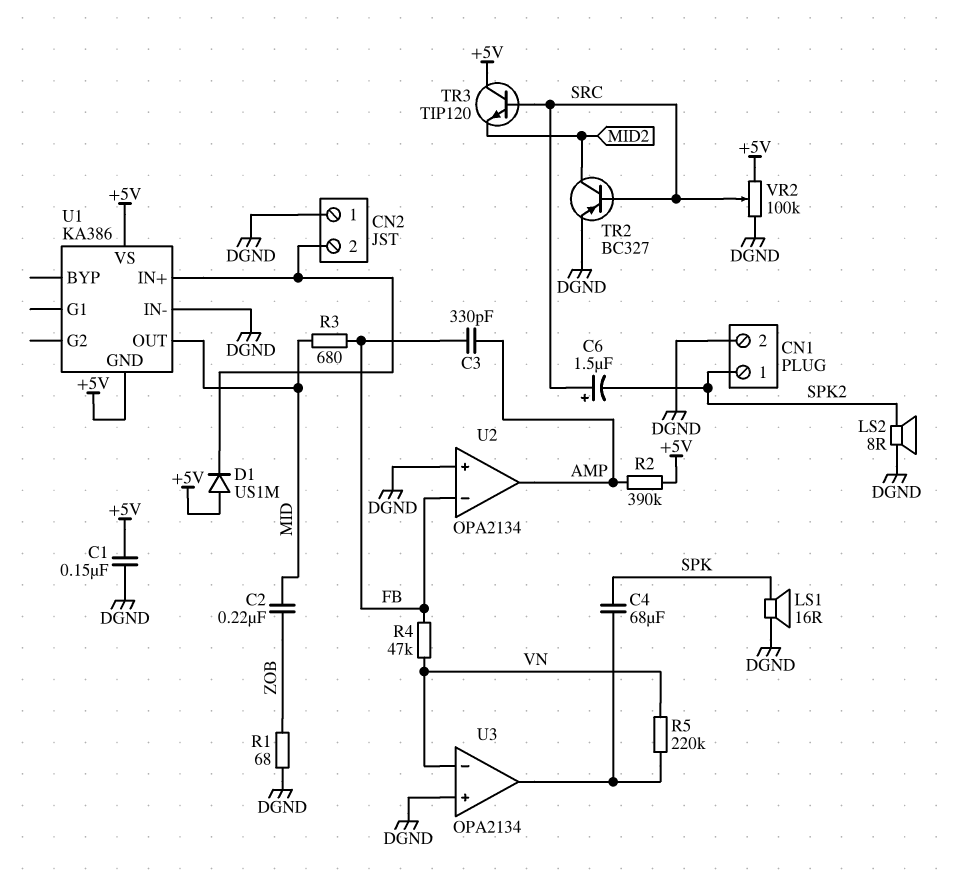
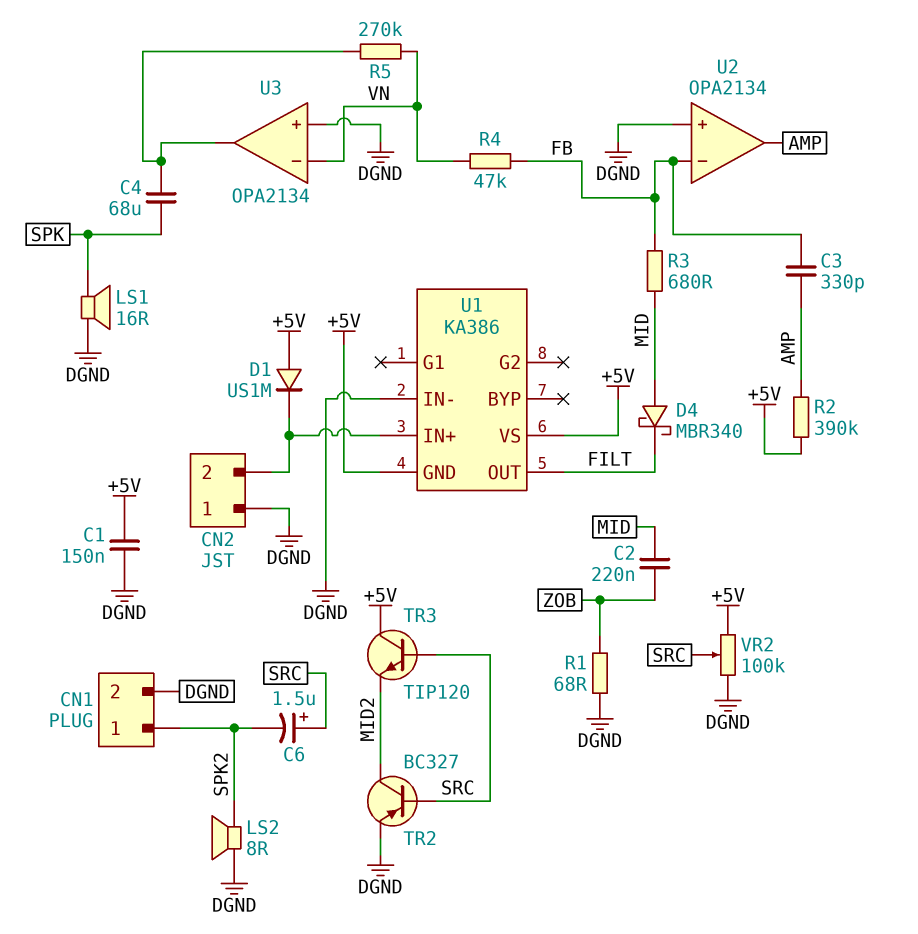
D4: none -> schottky MBR340 (A MID, K FILT)
R5: 220k (U3/out, VN) -> 270k (U3/out, VN)
U1 pin OUT: MID -> FILT

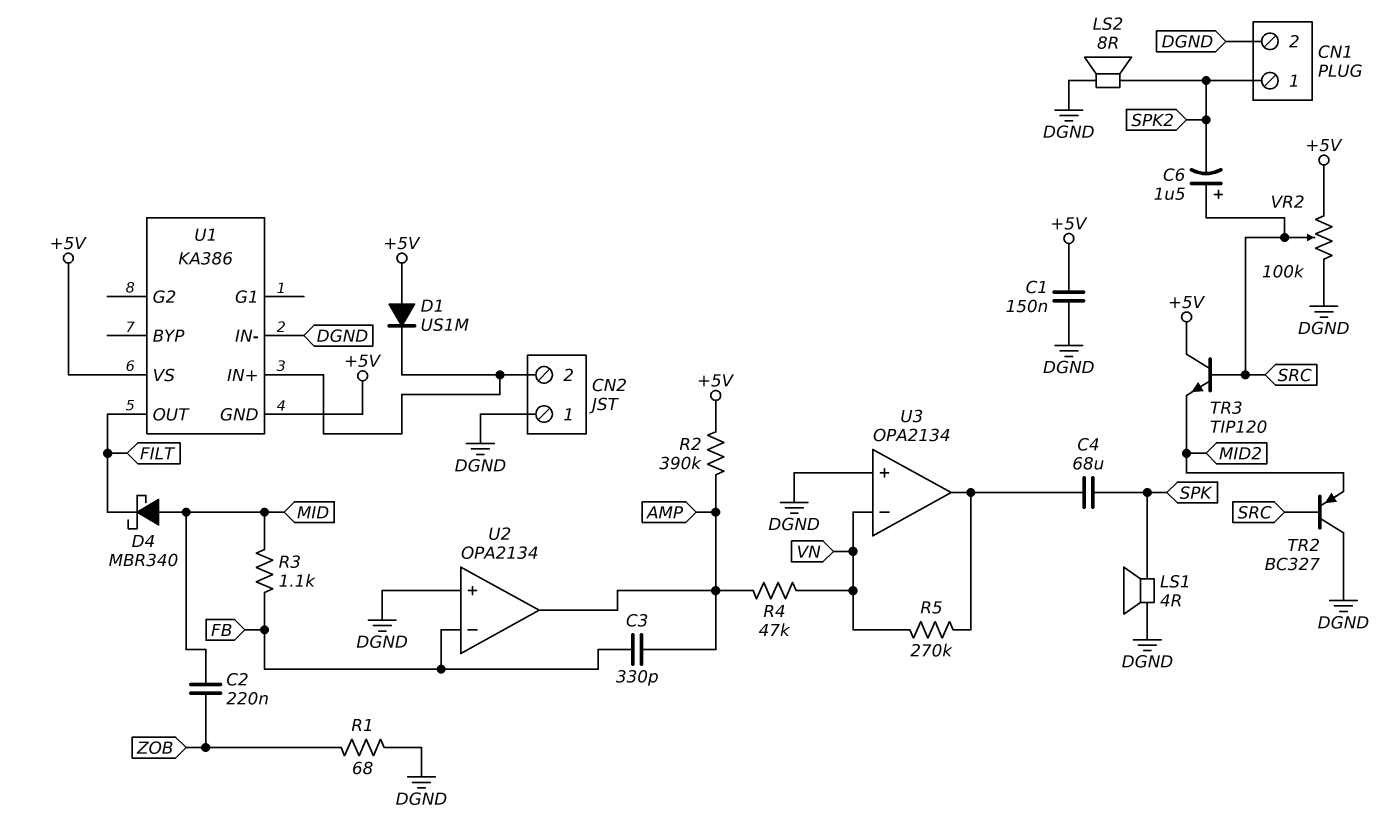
LS1: speaker 16R (DGND, SPK) -> speaker 4R (DGND, SPK)
R3: 680 (FB, MID) -> 1.1k (FB, MID)
R4: 47k (FB, VN) -> 47k (AMP, VN)
TR2: PNP BC327 (B SRC, C MID2, E DGND) -> PNP BC327 (B SRC, C DGND, E MID2)

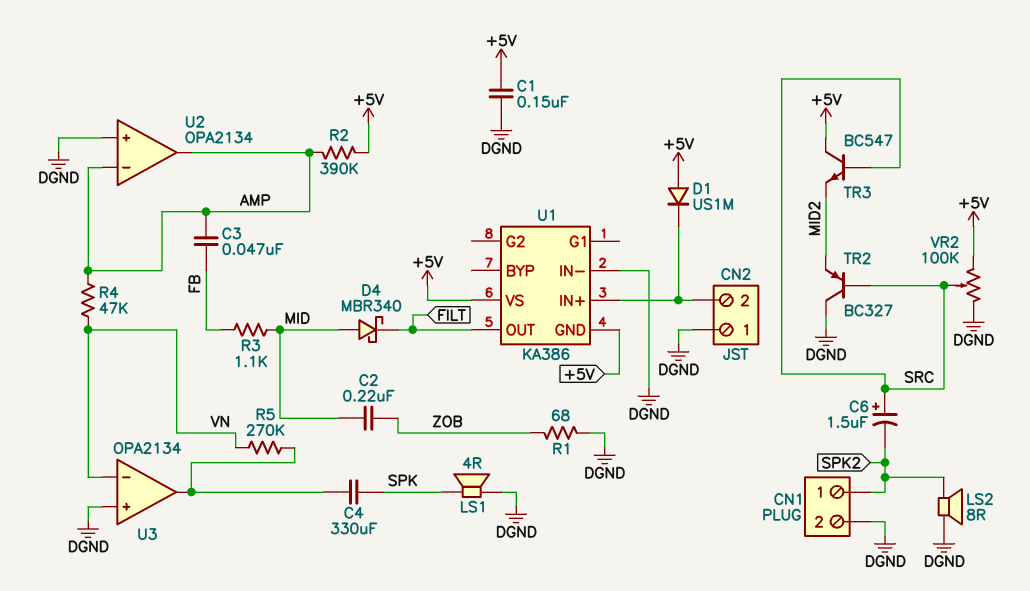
C3: 330pF (AMP, FB) -> 47nF (AMP, FB)
C4: 68uF (SPK, U3/out) -> 330uF (SPK, U3/out)
TR3: NPN TIP120 (B SRC, C +5V, E MID2) -> NPN BC547 (B SRC, C +5V, E MID2)
U2 pin in-: FB -> AMP

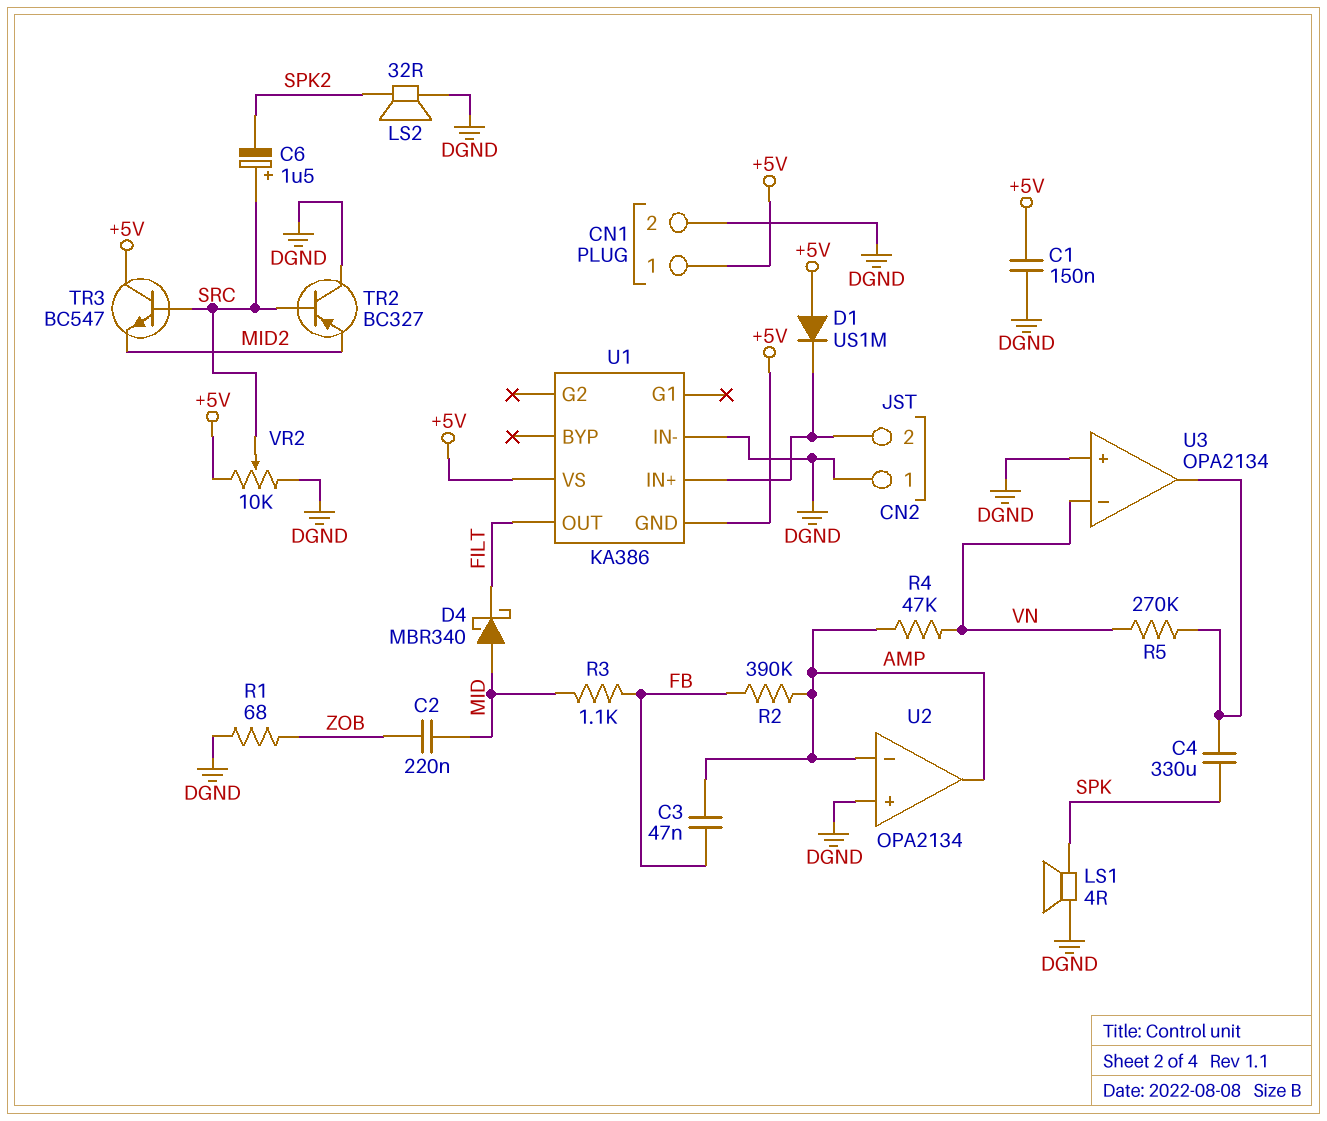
CN1 pin 1: SPK2 -> +5V
LS2: speaker 8R (DGND, SPK2) -> speaker 32R (DGND, SPK2)
R2: 390k (+5V, AMP) -> 390k (AMP, FB)
VR2: 100k (+5V, DGND, wiper SRC) -> 10k (+5V, DGND, wiper SRC)

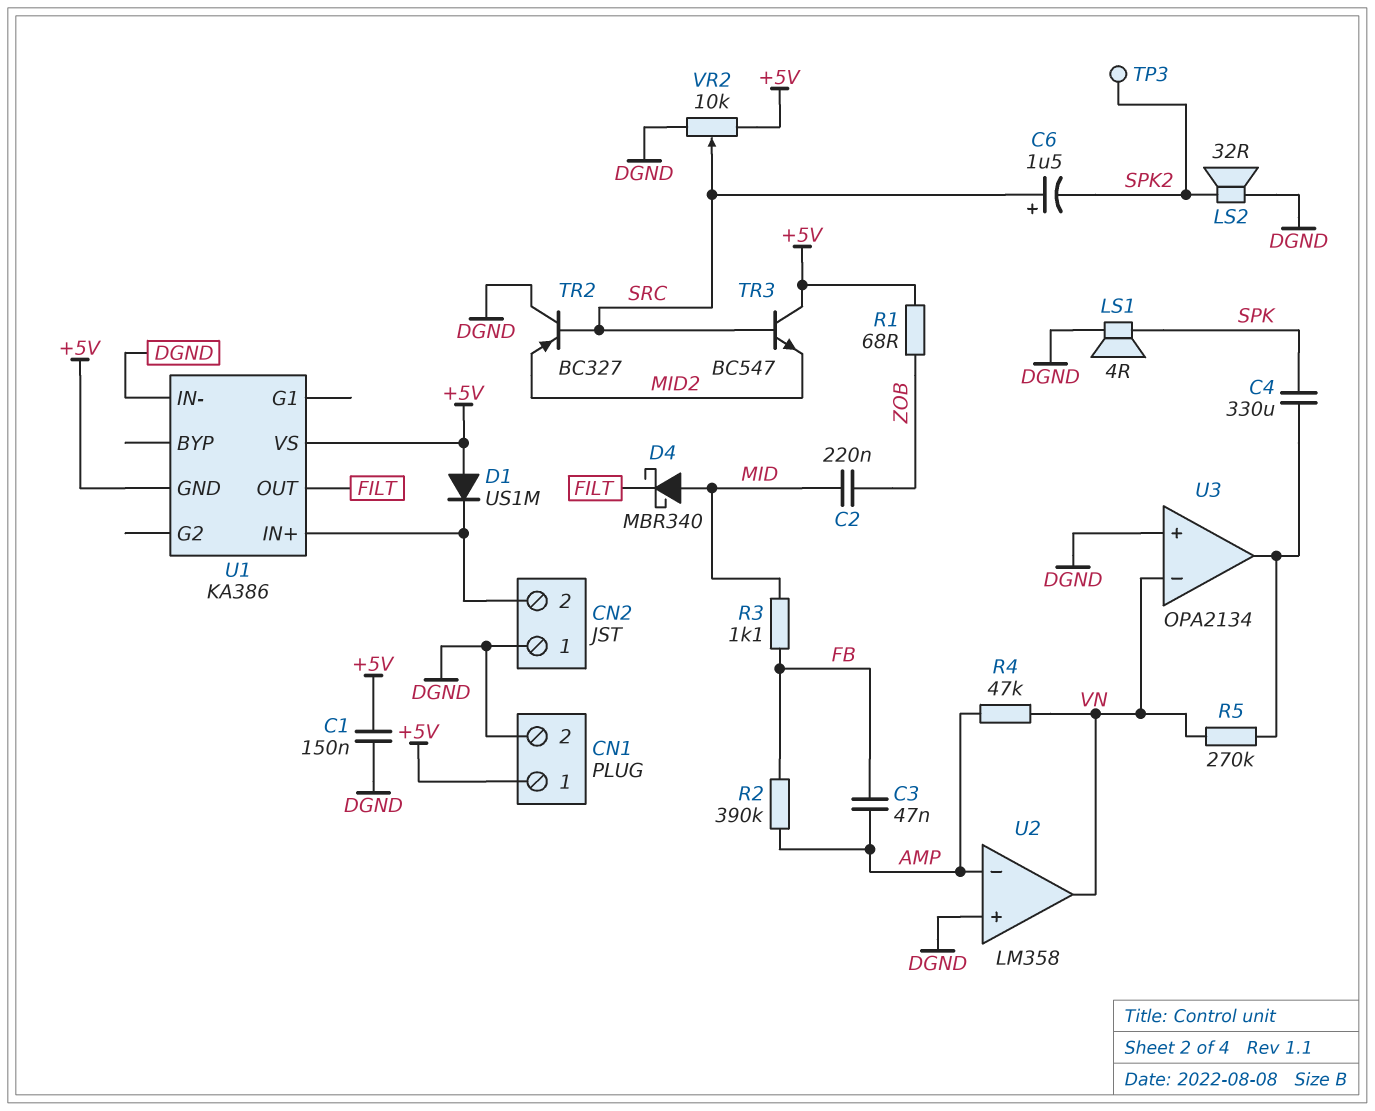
R1: 68 (DGND, ZOB) -> 68 (+5V, ZOB)
TP3: none -> test point (SPK2)
U2: OPA2134 -> LM358
U2 pin out: AMP -> VN

